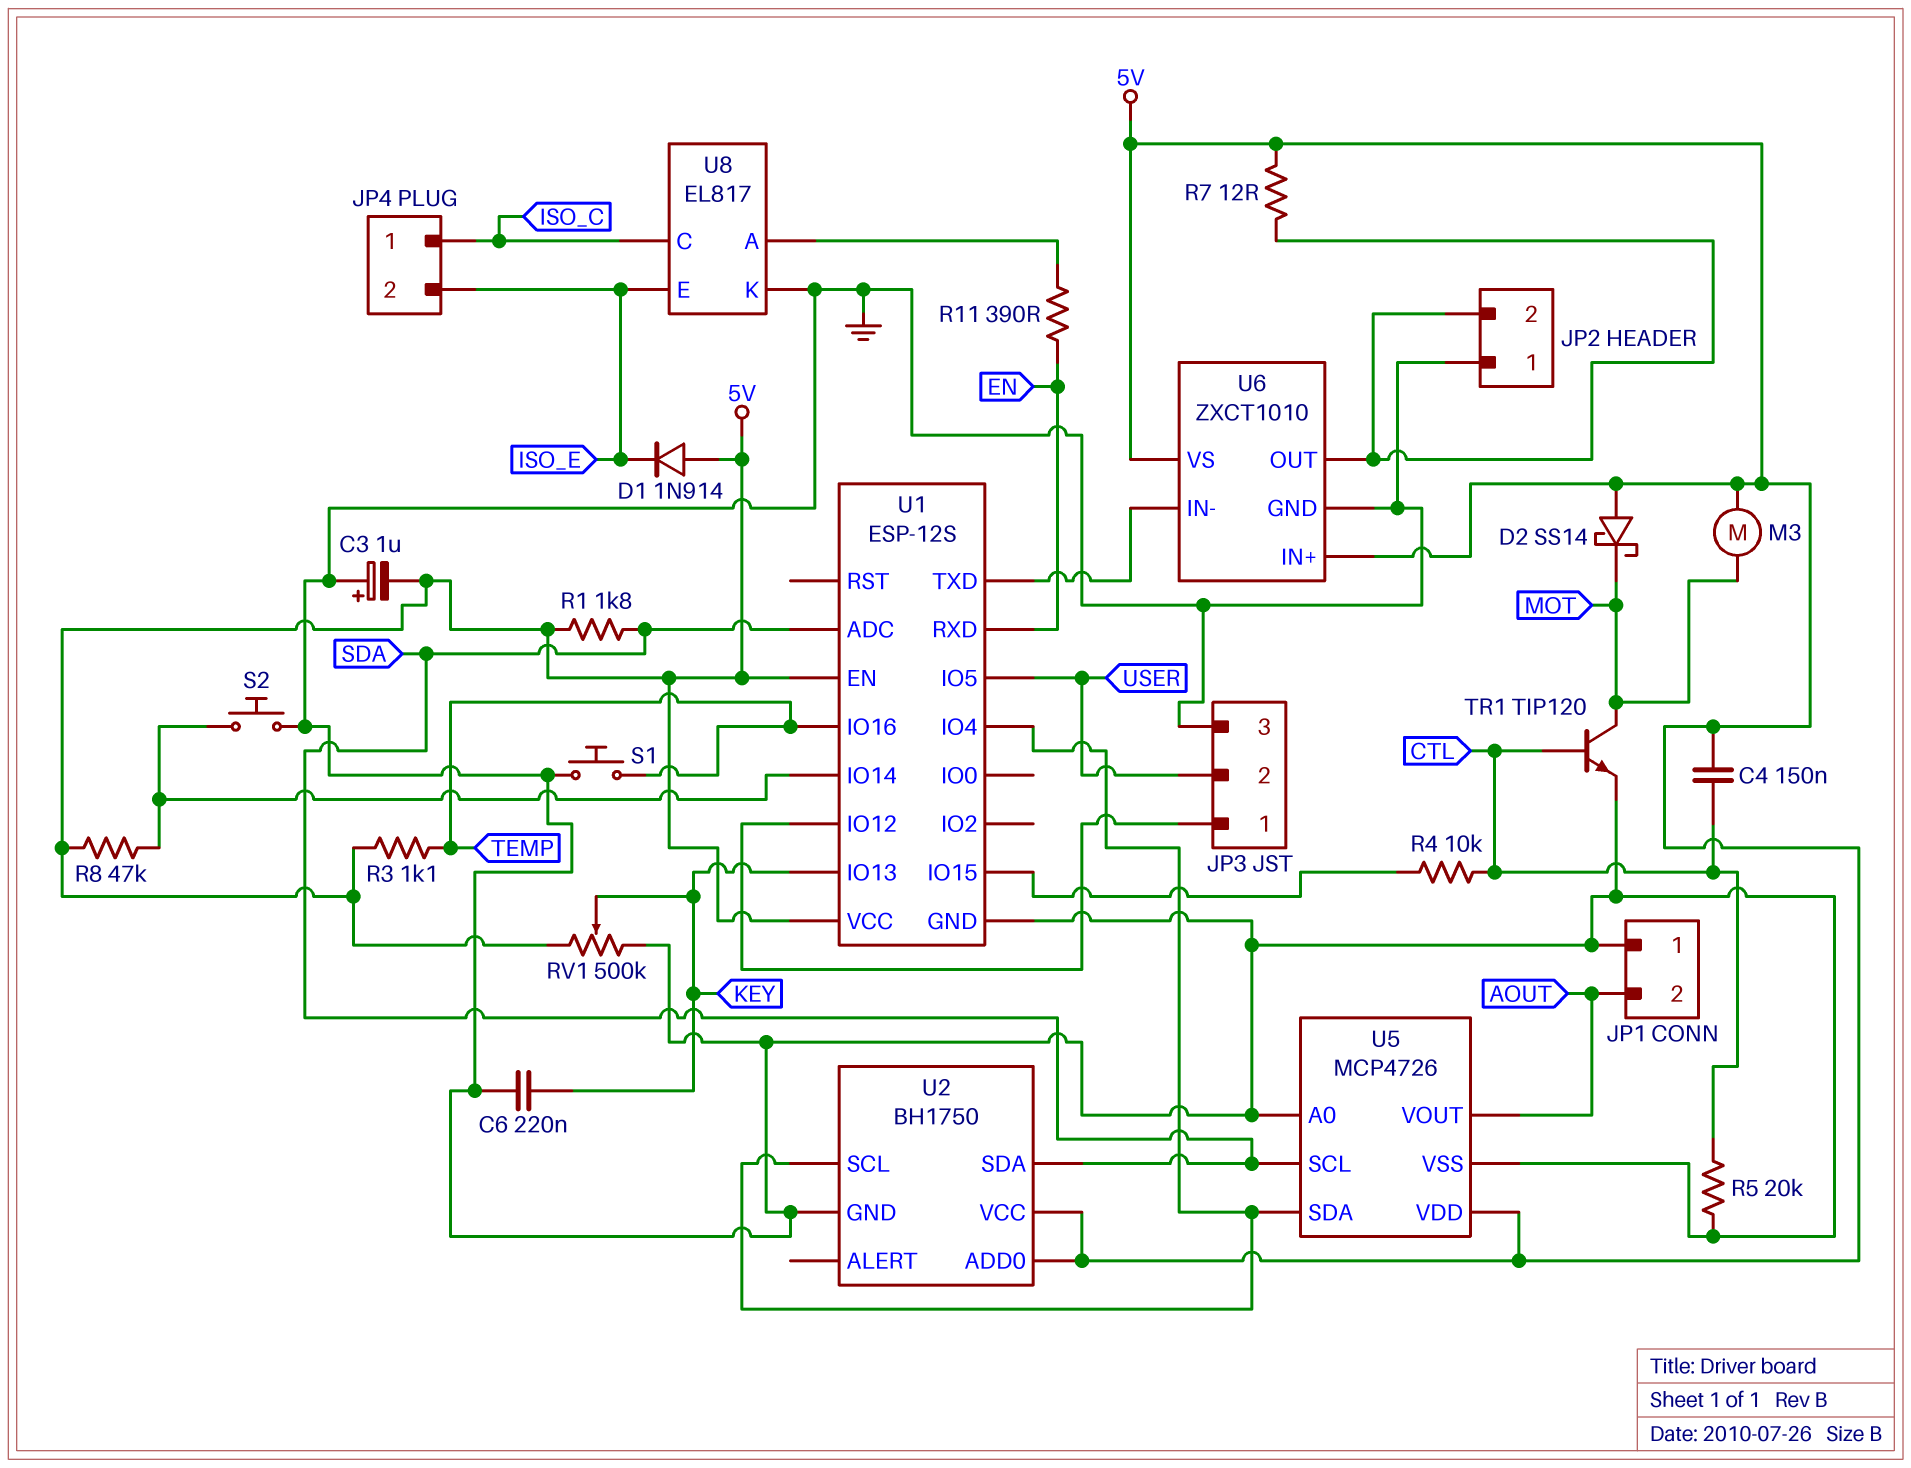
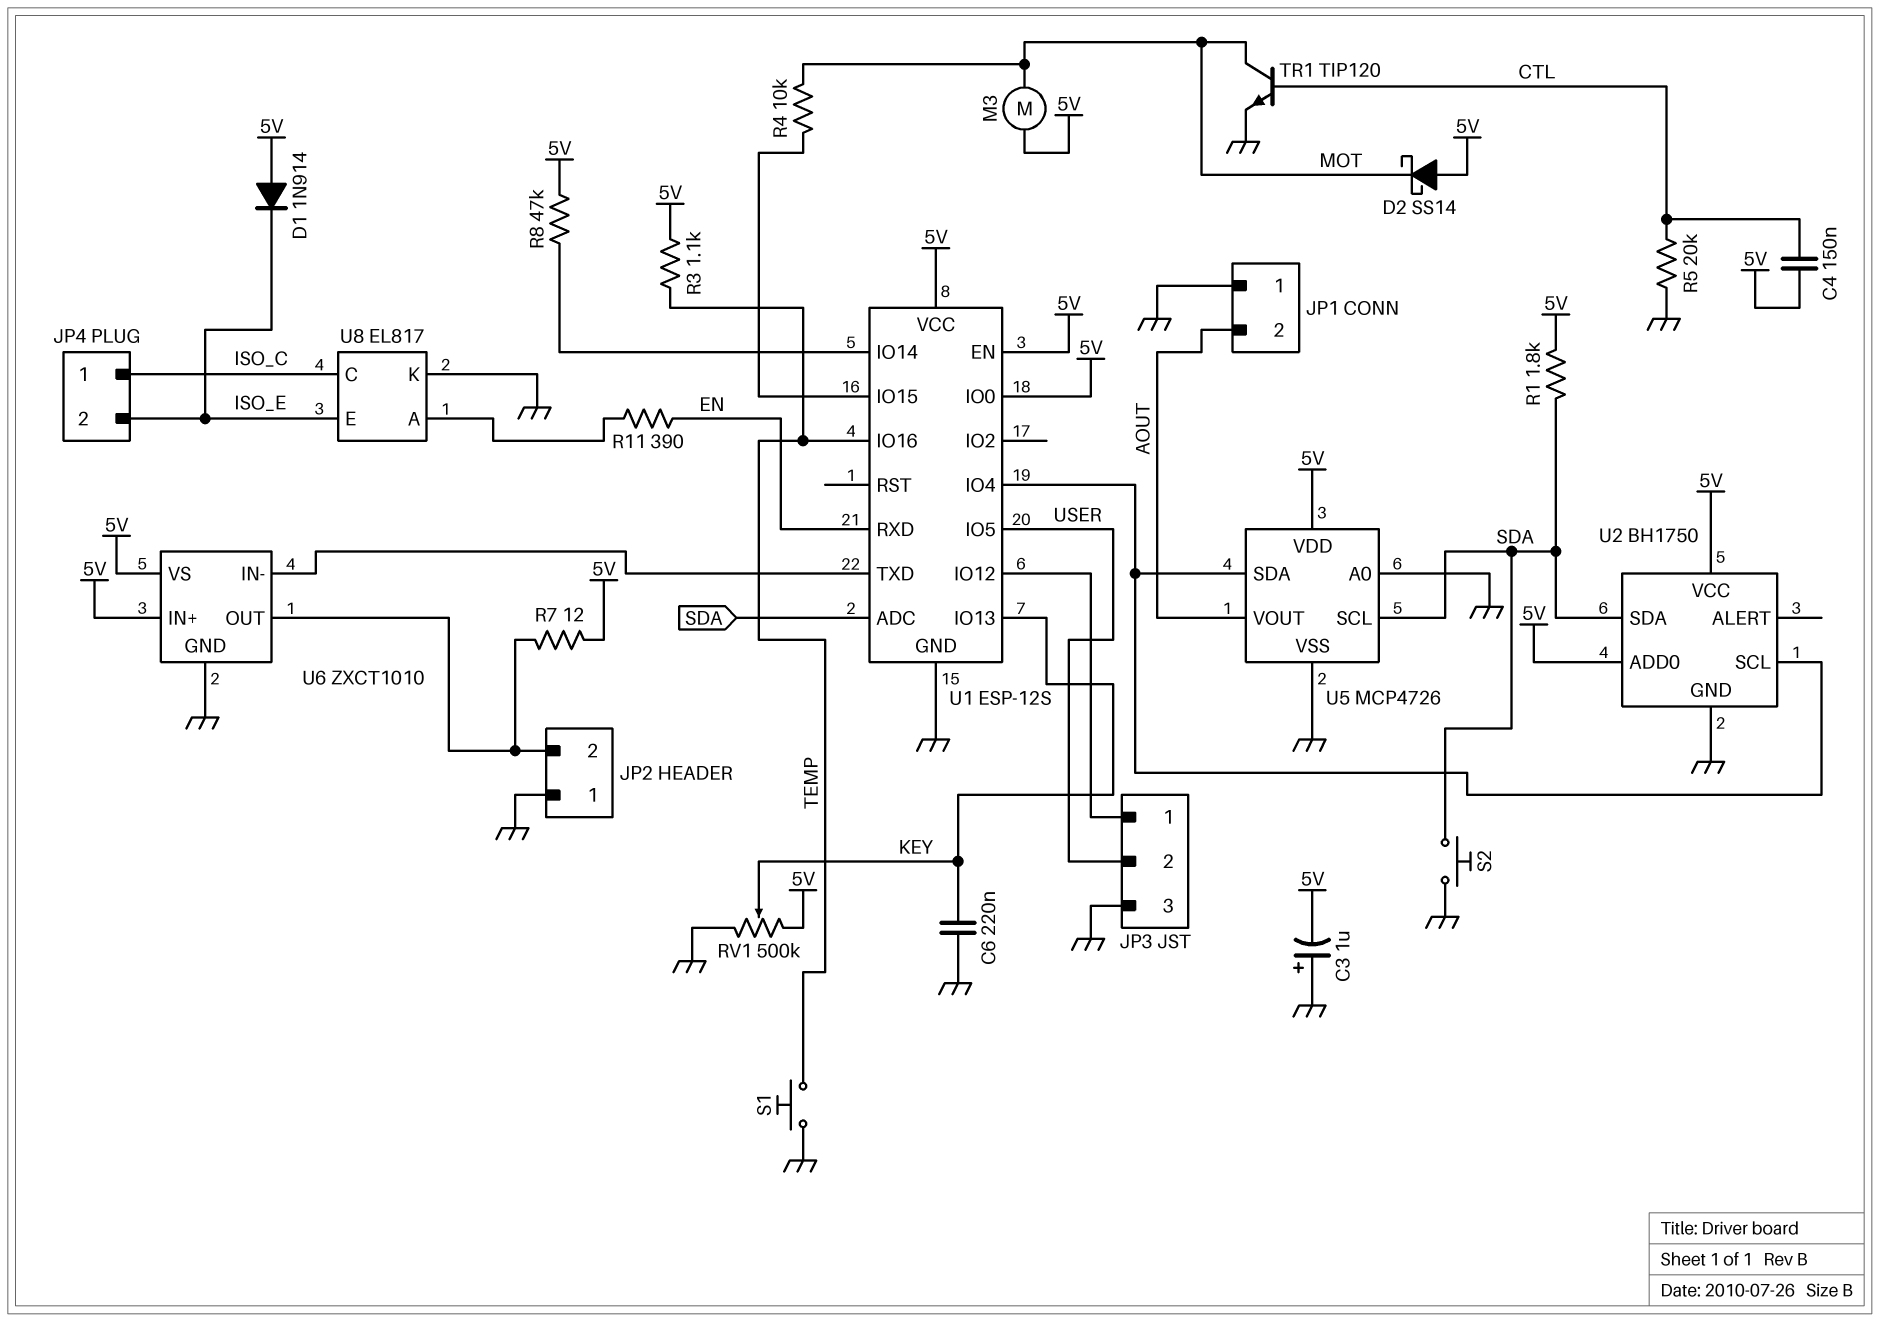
R4: 10k (CTL, U1/IO15) -> 10k (MOT, U1/IO15)
S2: button (GND, U1/IO14) -> button (GND, SDA)
U1 pin IO0: none -> 5V

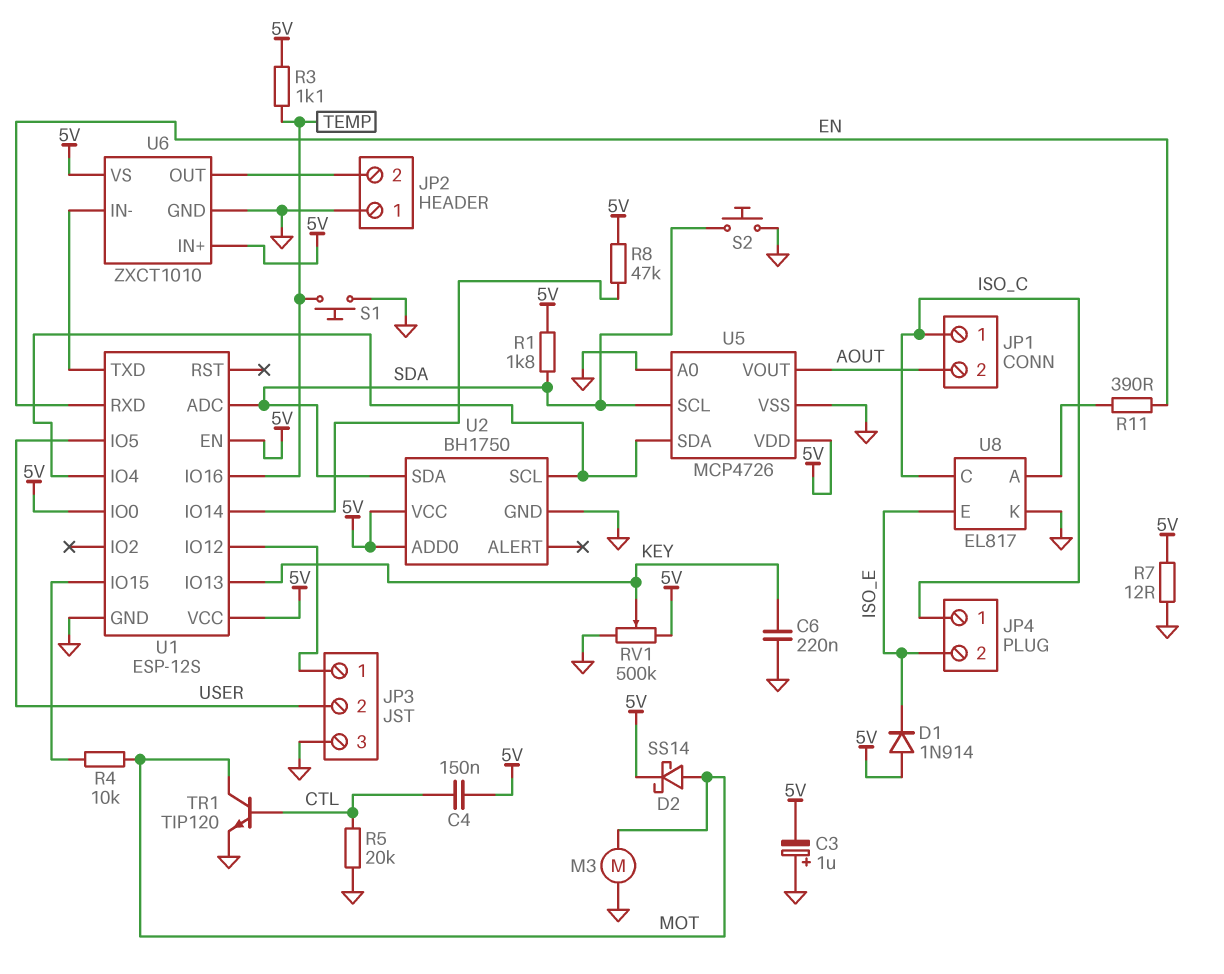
D2: schottky SS14 (A 5V, K MOT) -> schottky SS14 (A MOT, K 5V)
JP1 pin 1: GND -> ISO_C
M3: motor (5V, MOT) -> motor (GND, MOT)
R7: 12 (5V, JP2/2) -> 12 (5V, GND)

